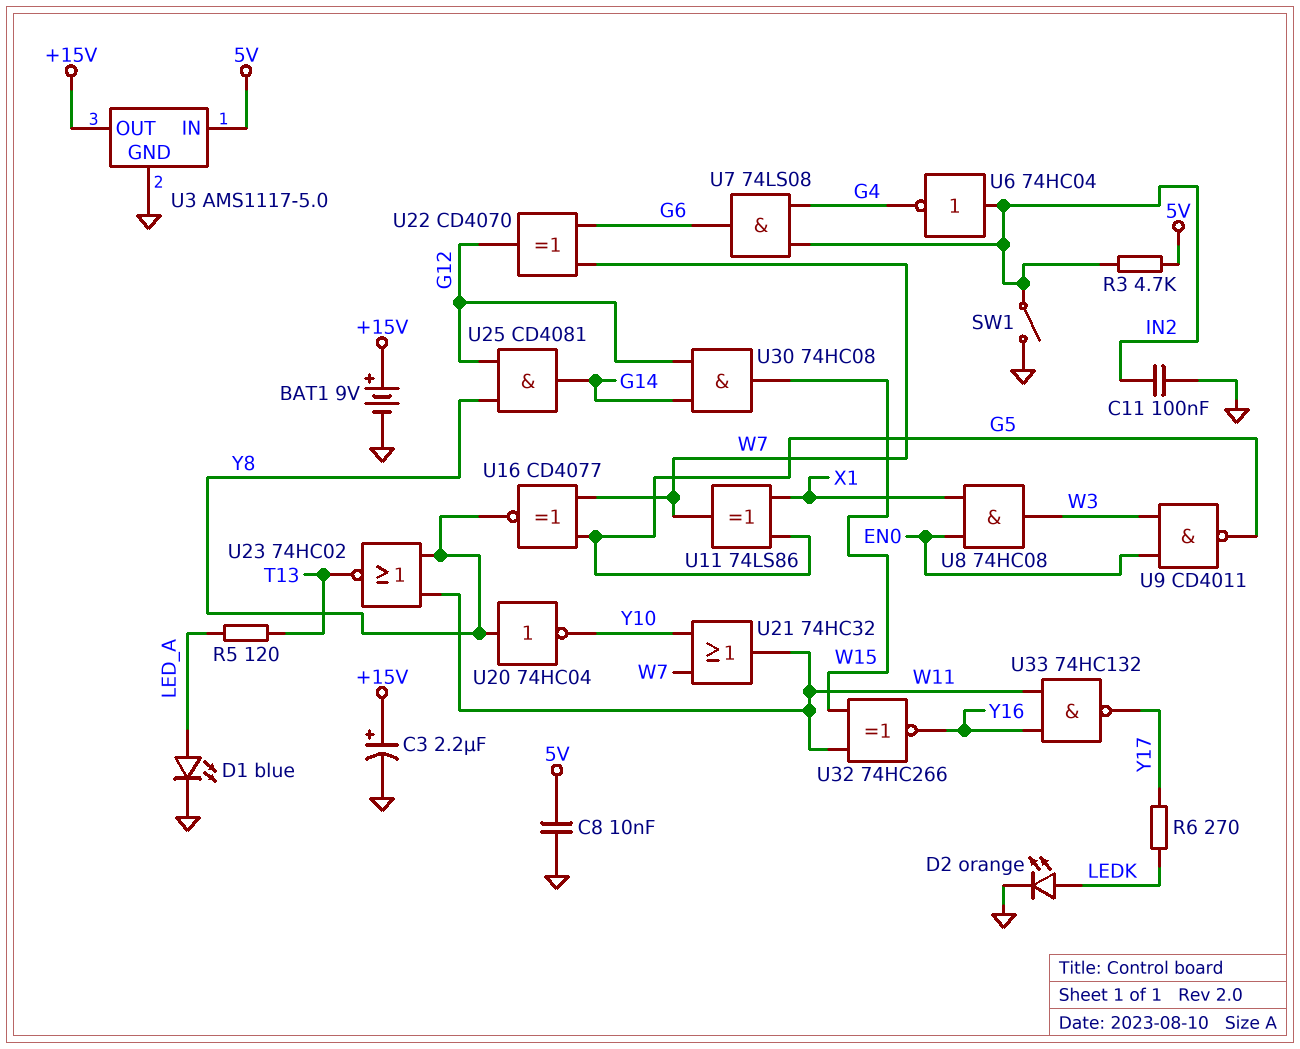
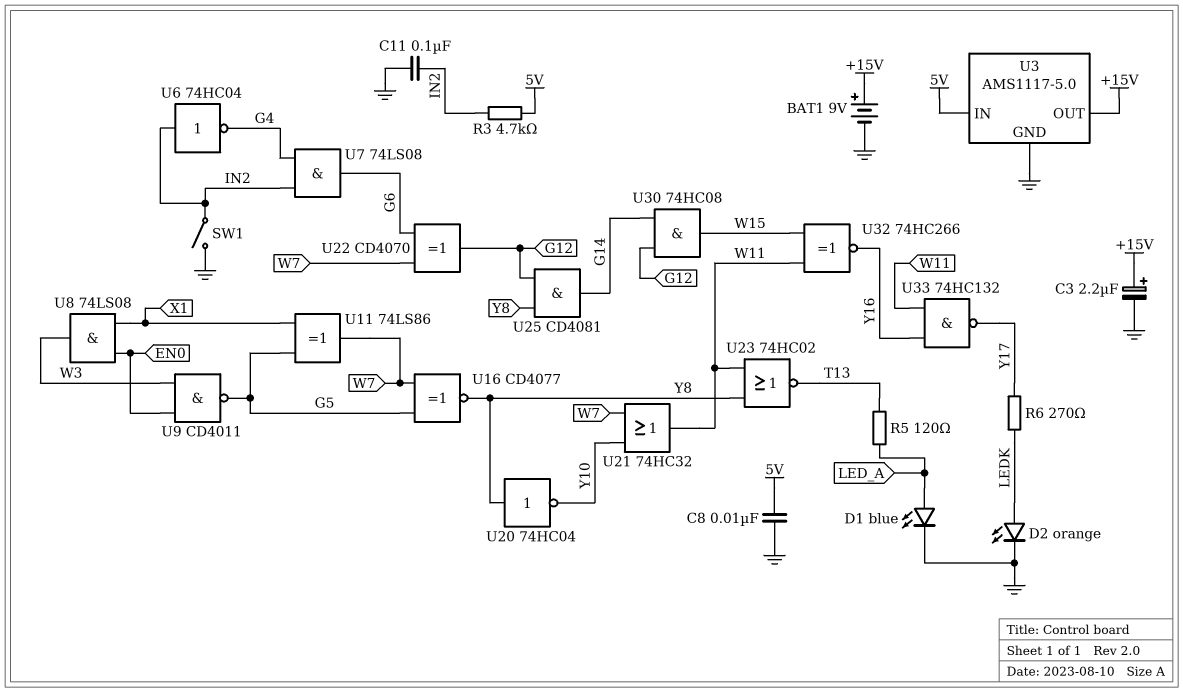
U8: AND 74HC08 (in EN0, in X1, out W3) -> AND 74LS08 (in EN0, in X1, out W3)

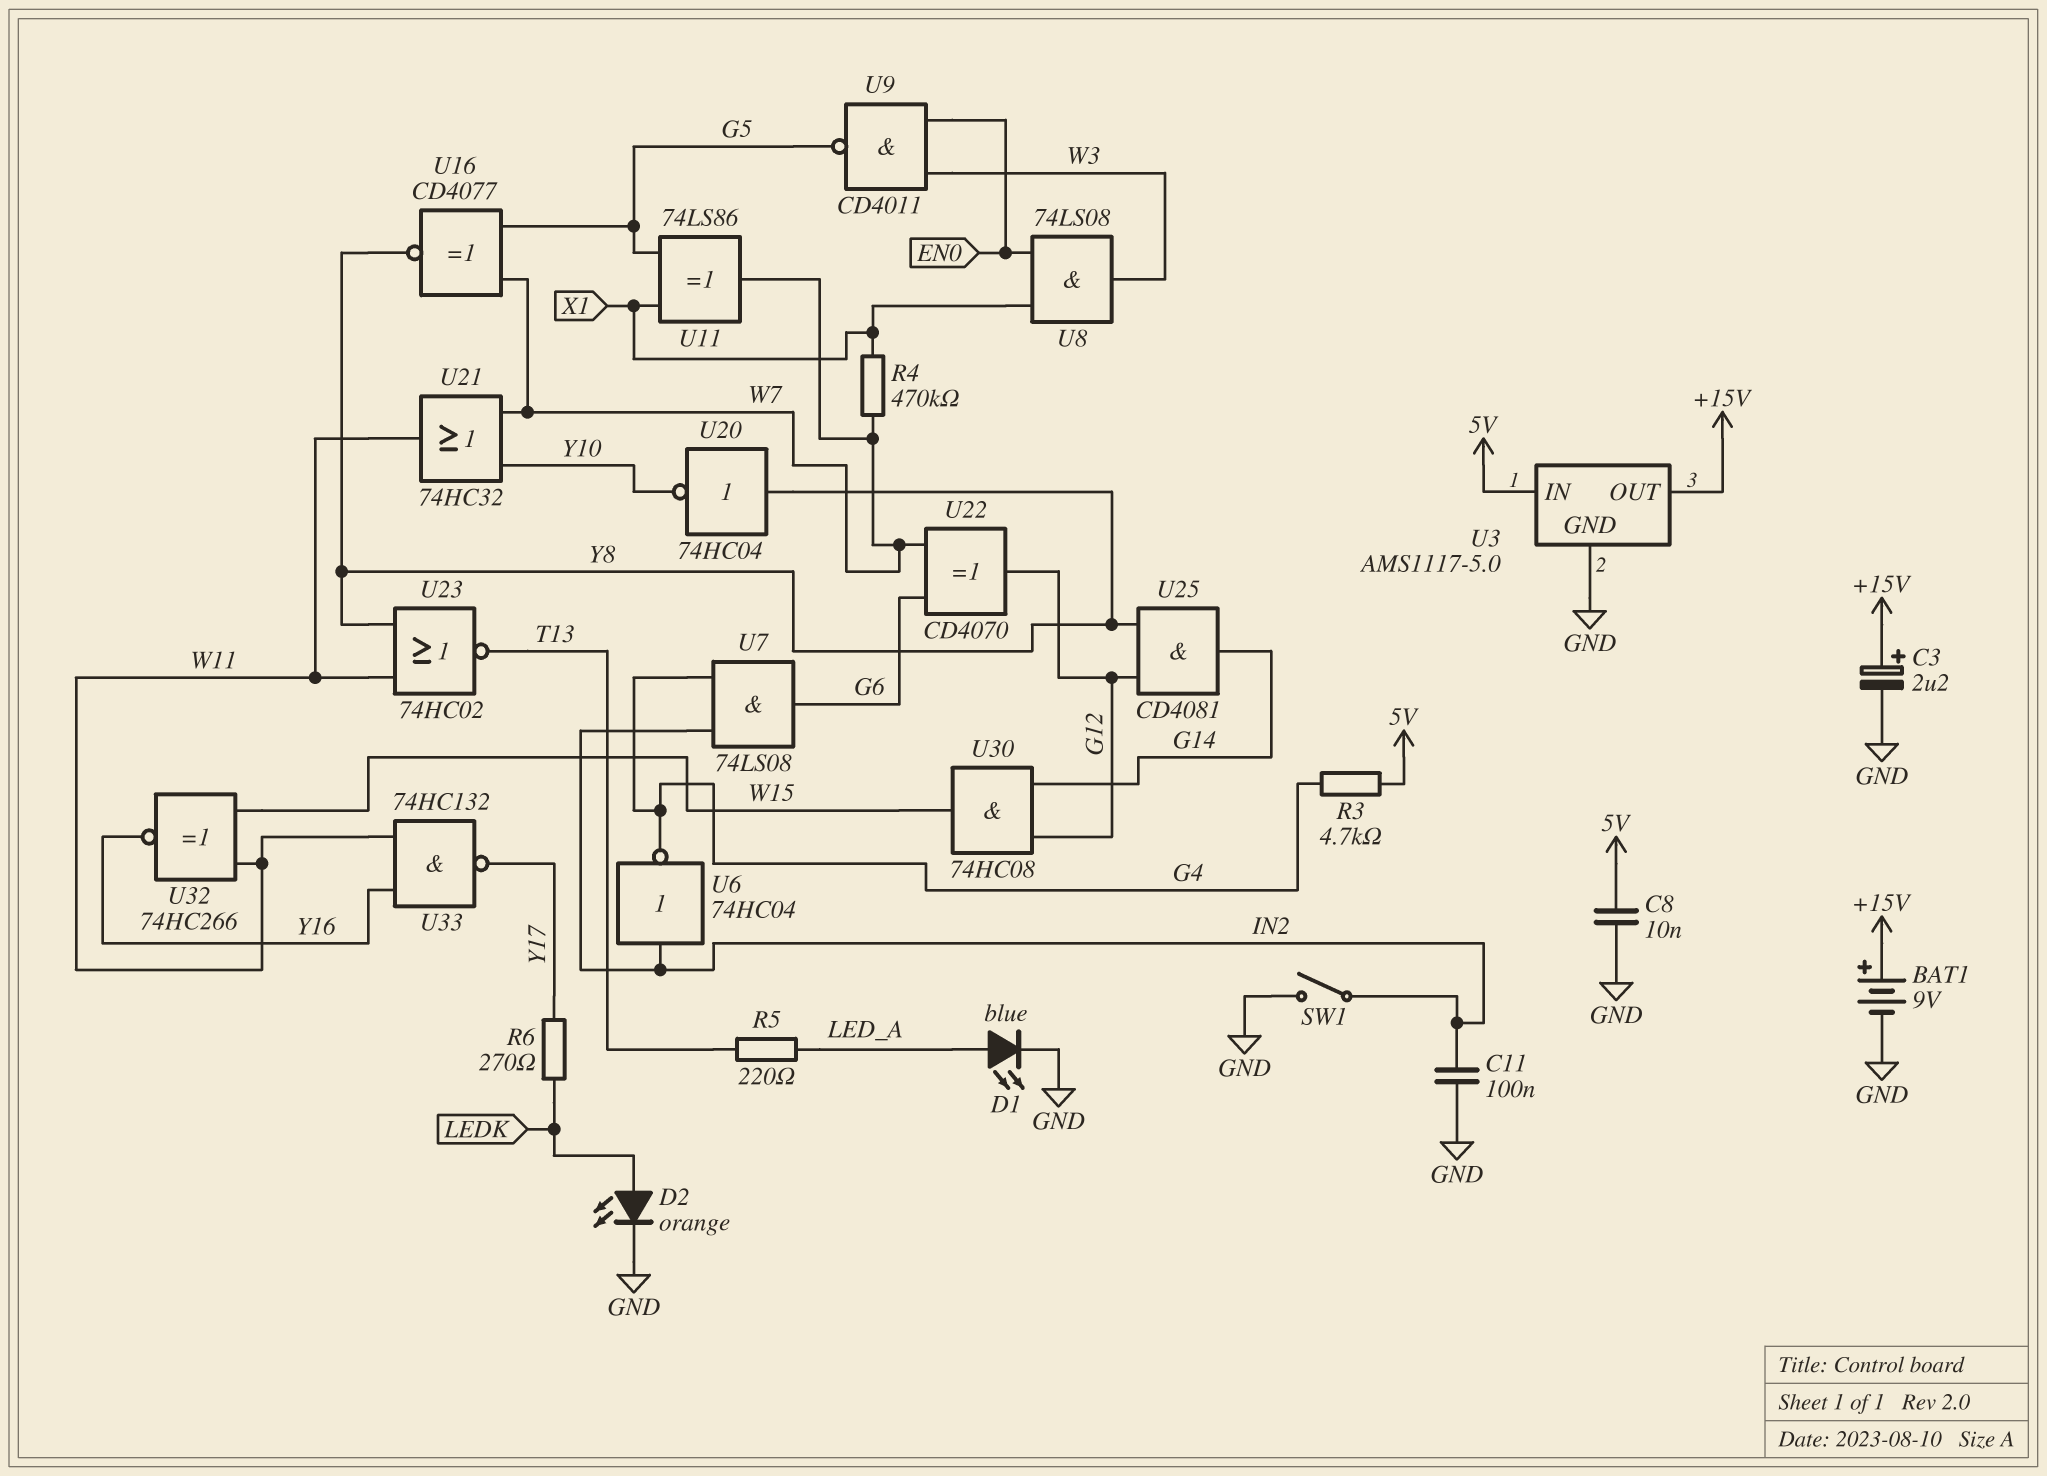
R3: 4.7k (5V, IN2) -> 4.7k (5V, G4)
R4: none -> 470k (W7, X1)
R5: 120 (LED_A, T13) -> 220 (LED_A, T13)

